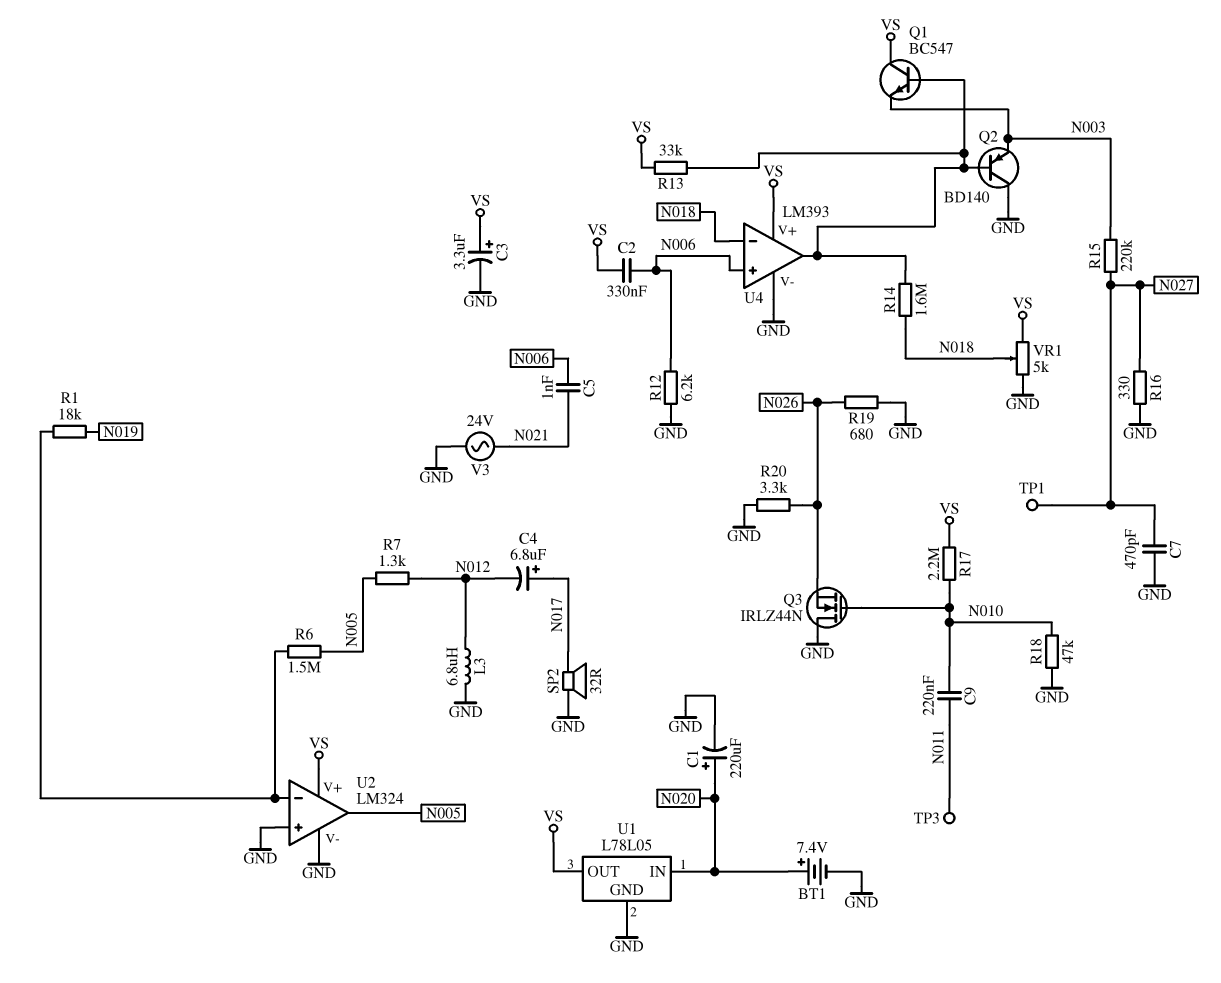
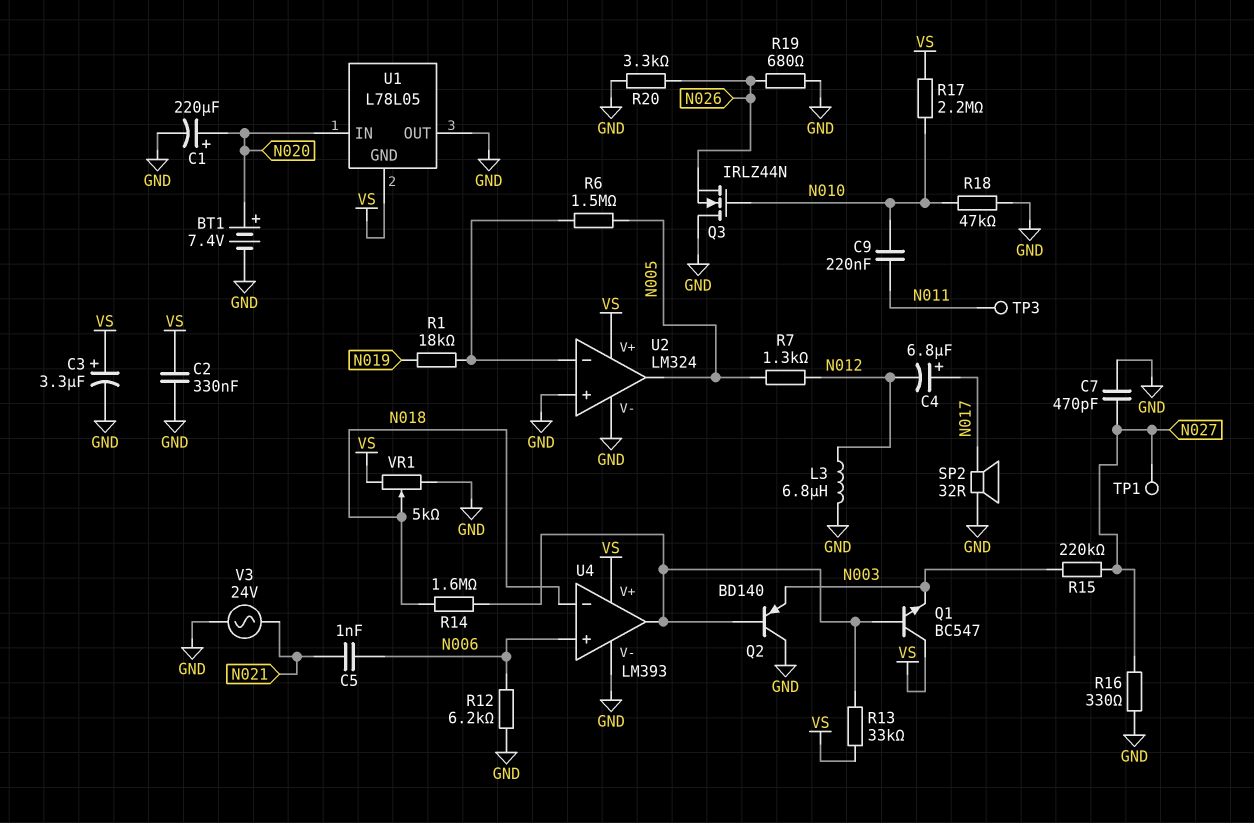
C2: 330nF (N006, VS) -> 330nF (GND, VS)
U1 pin GND: GND -> VS
U1 pin OUT: VS -> GND

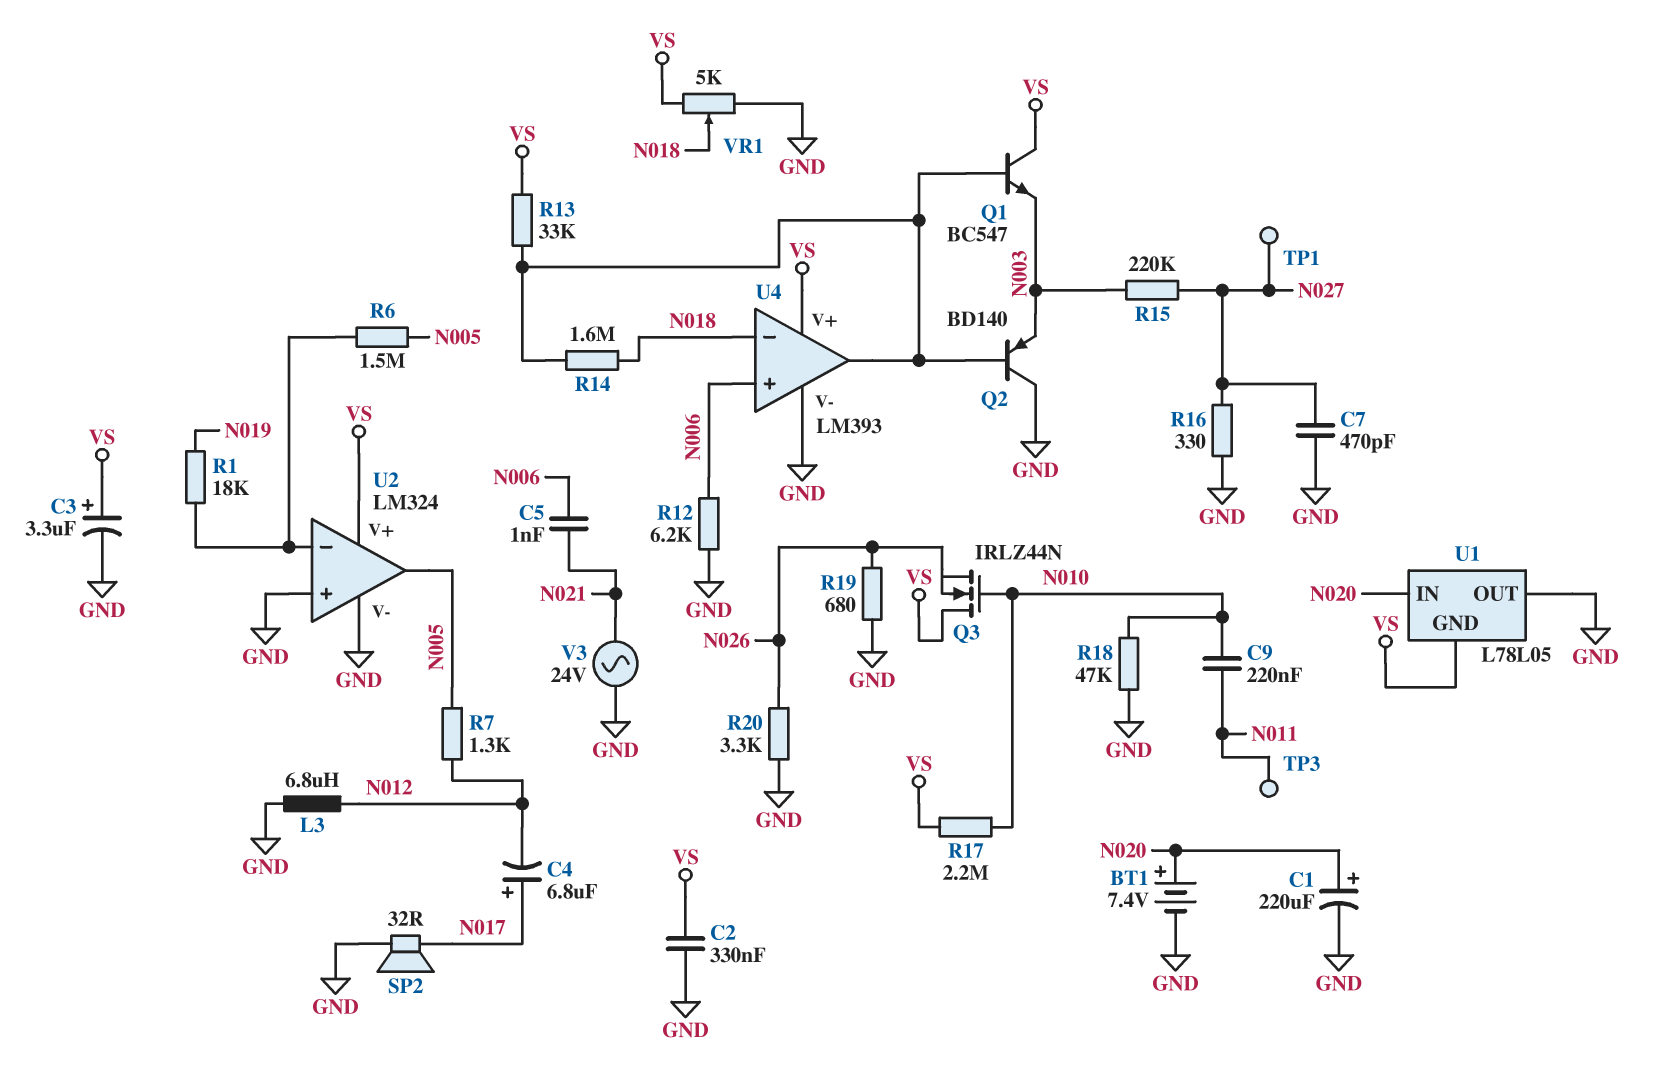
Q3: NMOS IRLZ44N (G N010, D GND, S N026) -> NMOS IRLZ44N (G N010, D VS, S N026)

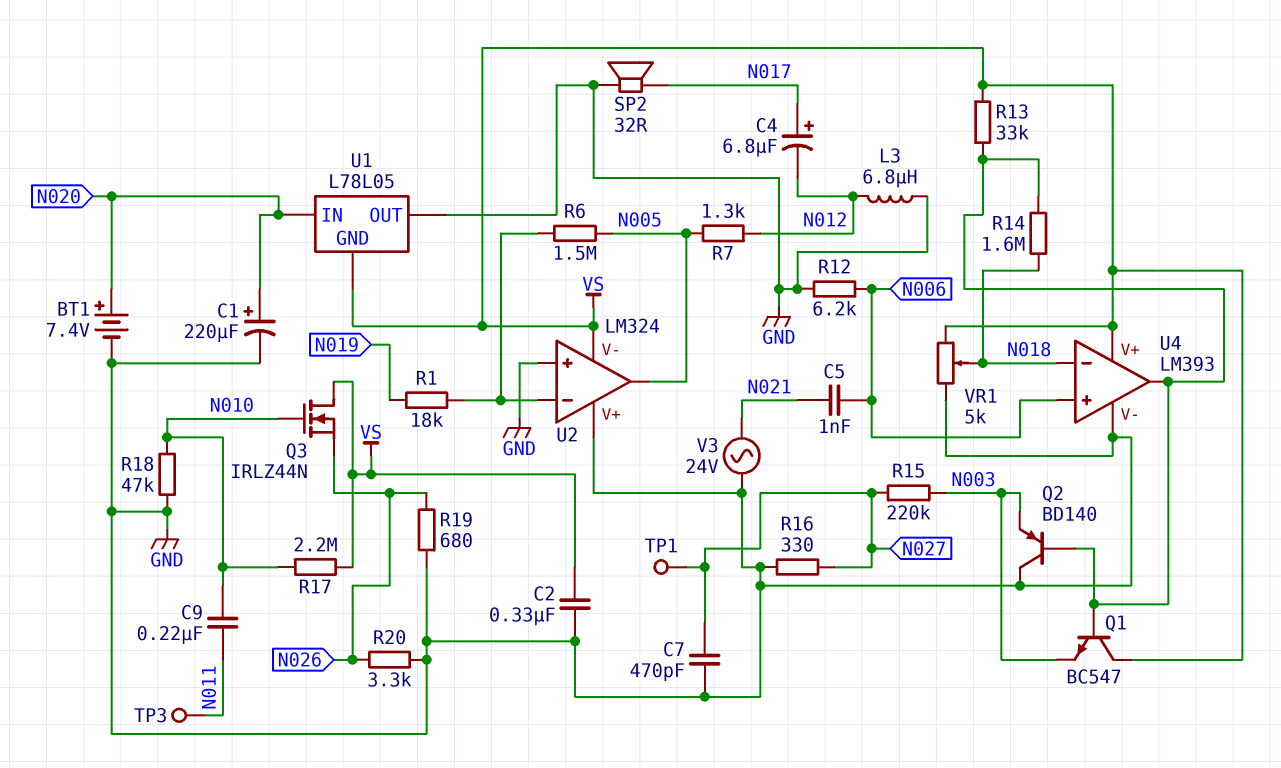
C3: 3.3uF (plus VS, minus GND) -> none
U2 pin V+: VS -> GND
U2 pin V-: GND -> VS

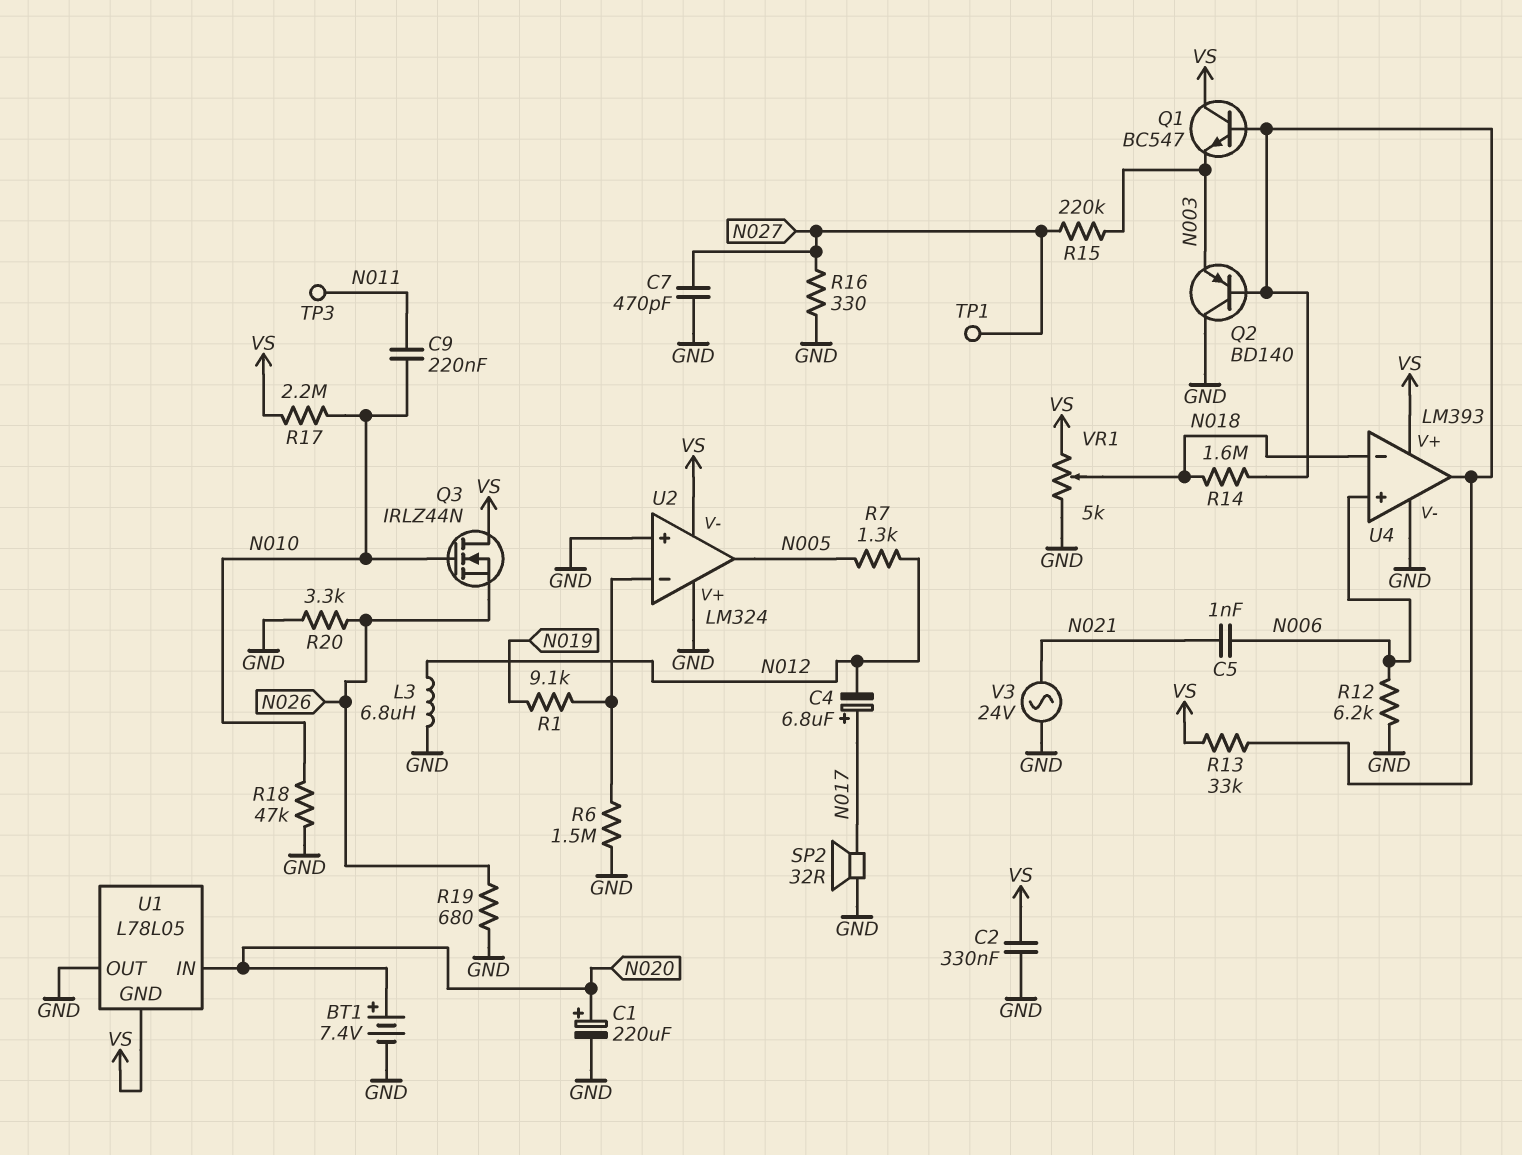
R1: 18k (N019, U2/in-) -> 9.1k (N019, U2/in-)
R6: 1.5M (N005, U2/in-) -> 1.5M (GND, U2/in-)

